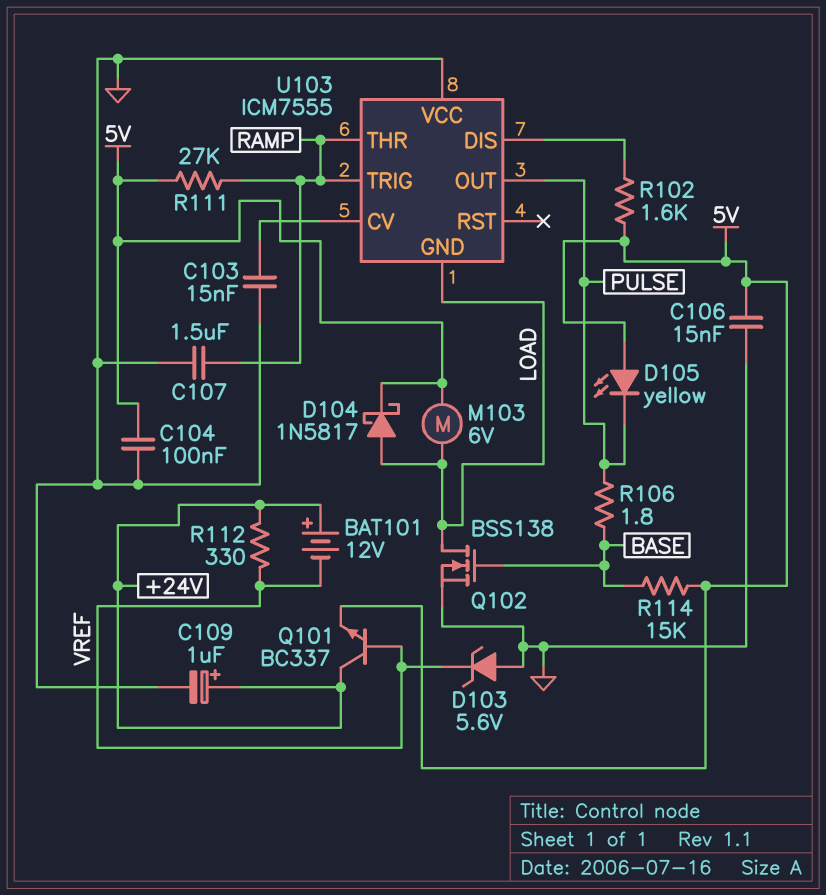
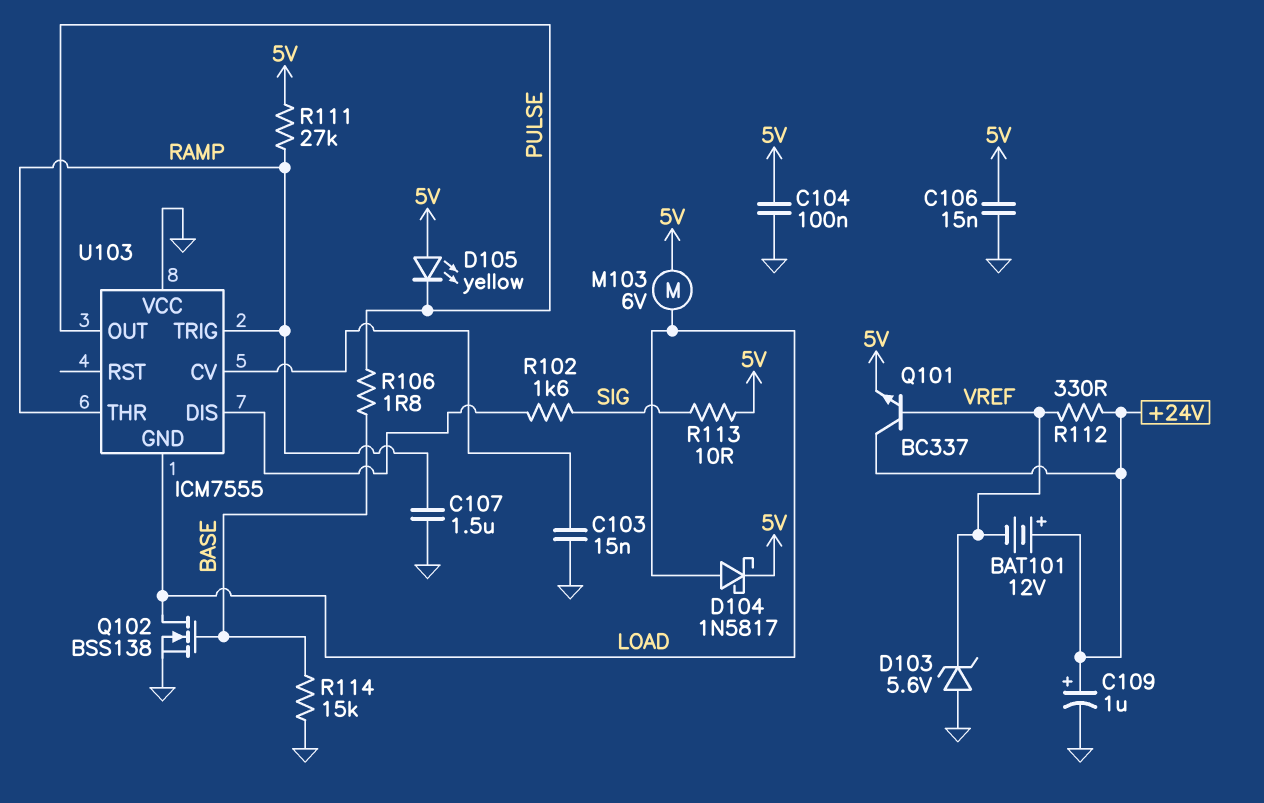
R102: 1.6k (5V, U103/DIS) -> 1.6k (SIG, U103/DIS)
R113: none -> 10 (5V, SIG)
R114: 15k (5V, BASE) -> 15k (BASE, GND)

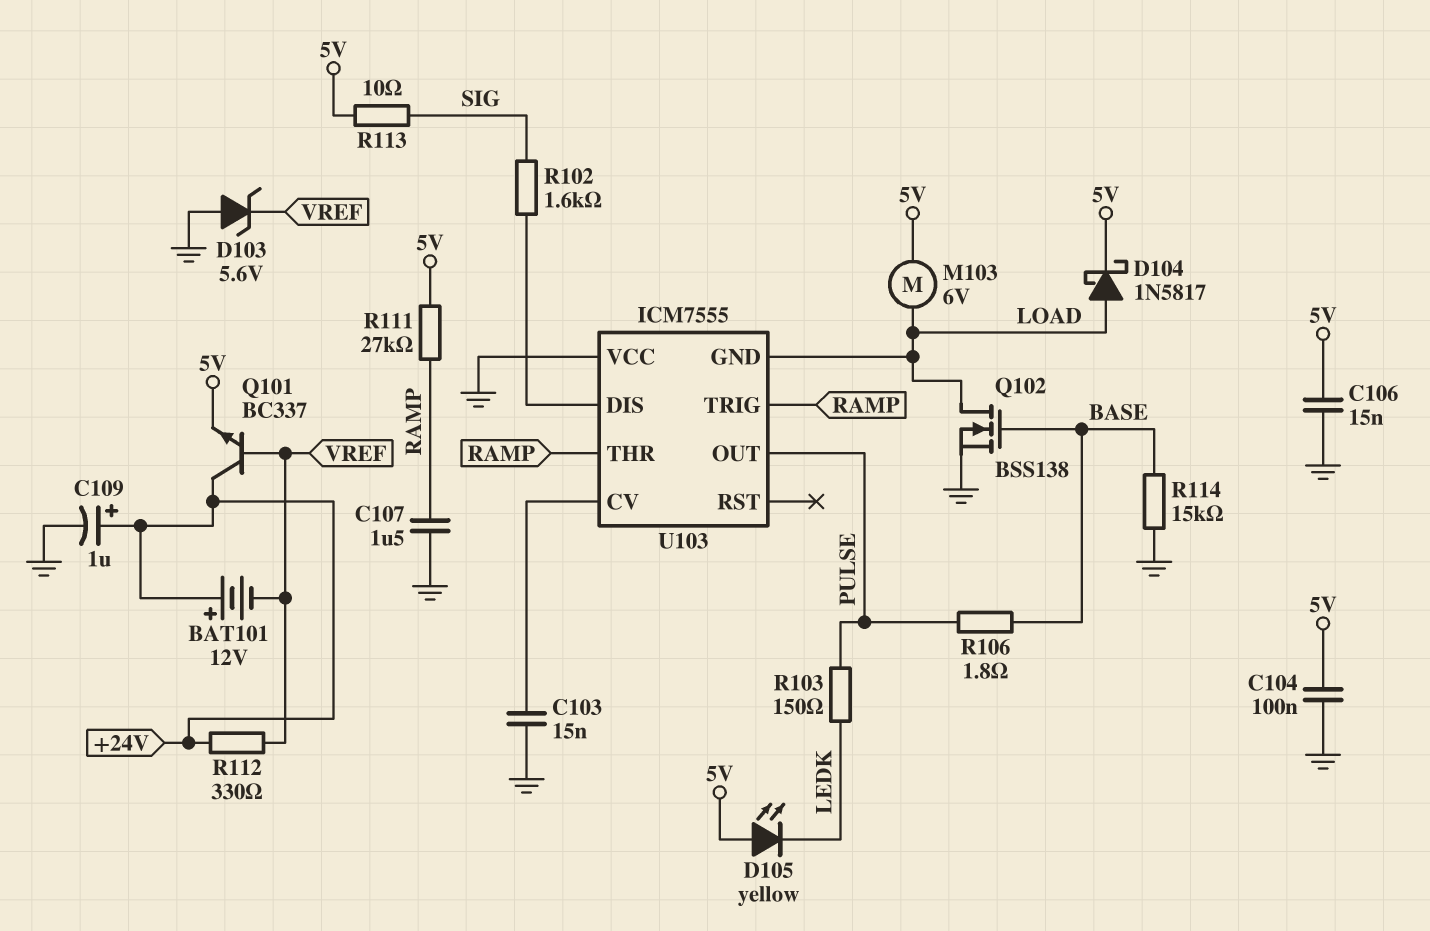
D105: LED yellow (A 5V, K PULSE) -> LED yellow (A 5V, K LEDK)
R103: none -> 150 (LEDK, PULSE)

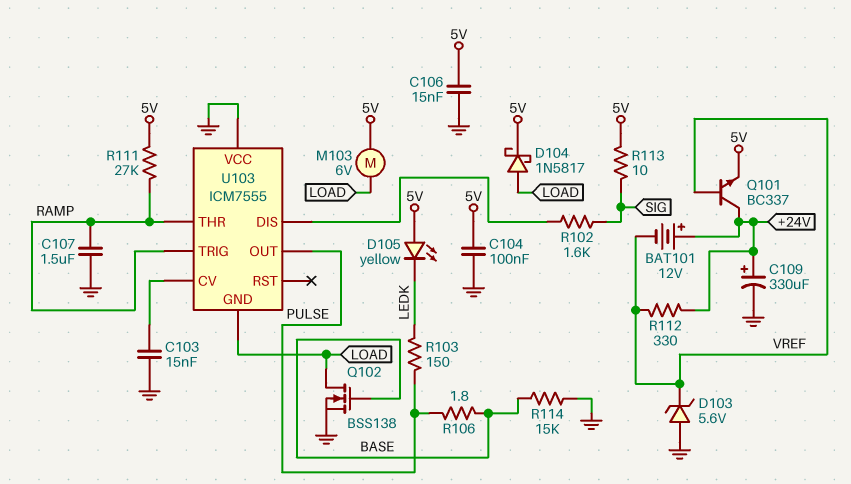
C109: 1uF (plus +24V, minus GND) -> 330uF (plus +24V, minus GND)

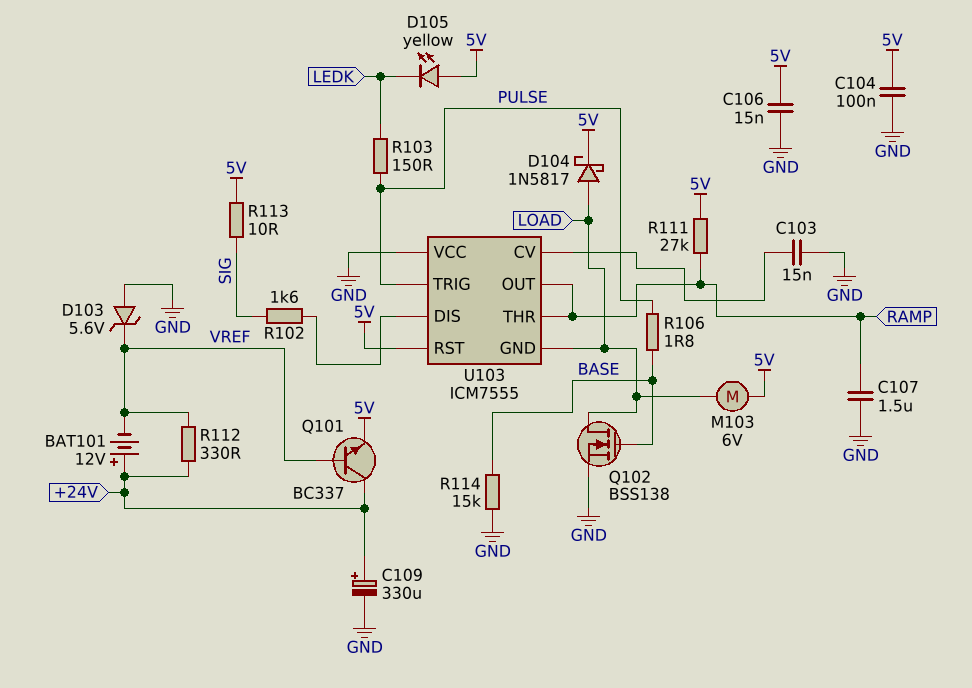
U103 pin OUT: PULSE -> RAMP
U103 pin RST: none -> 5V
U103 pin TRIG: RAMP -> PULSE

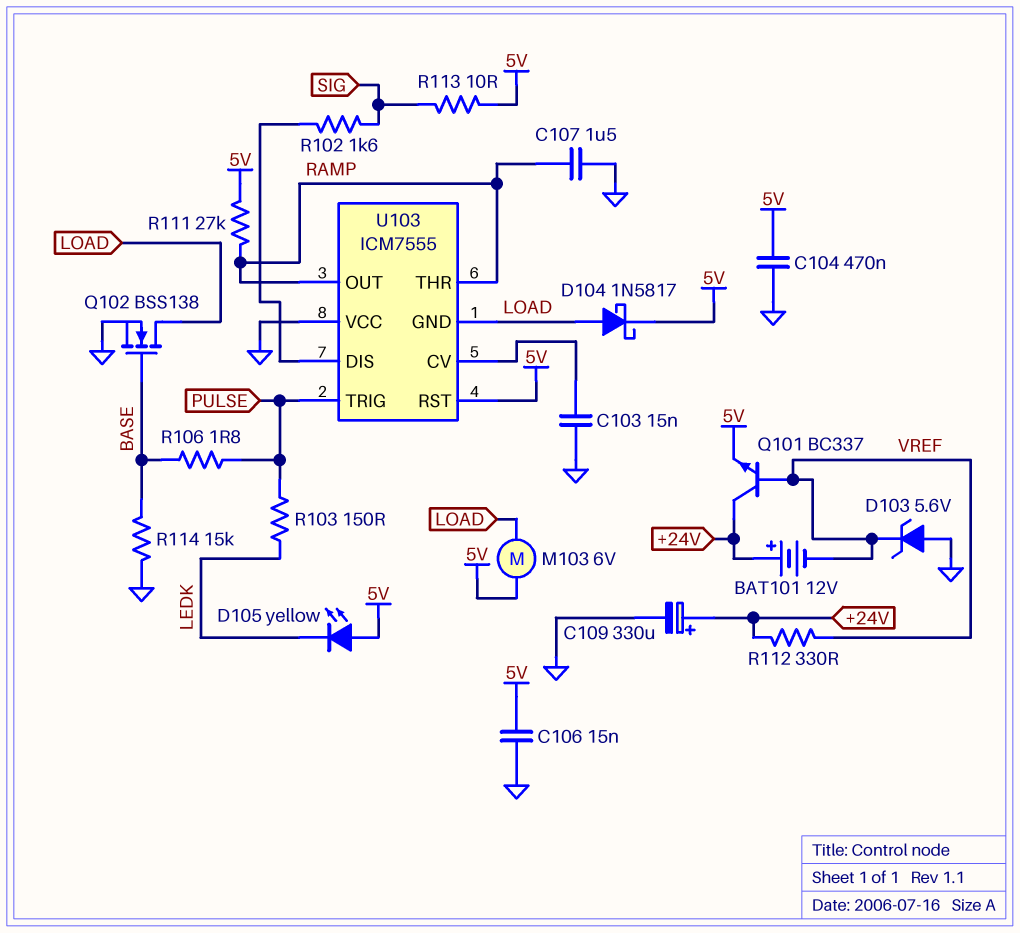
C104: 100nF (5V, GND) -> 470nF (5V, GND)

